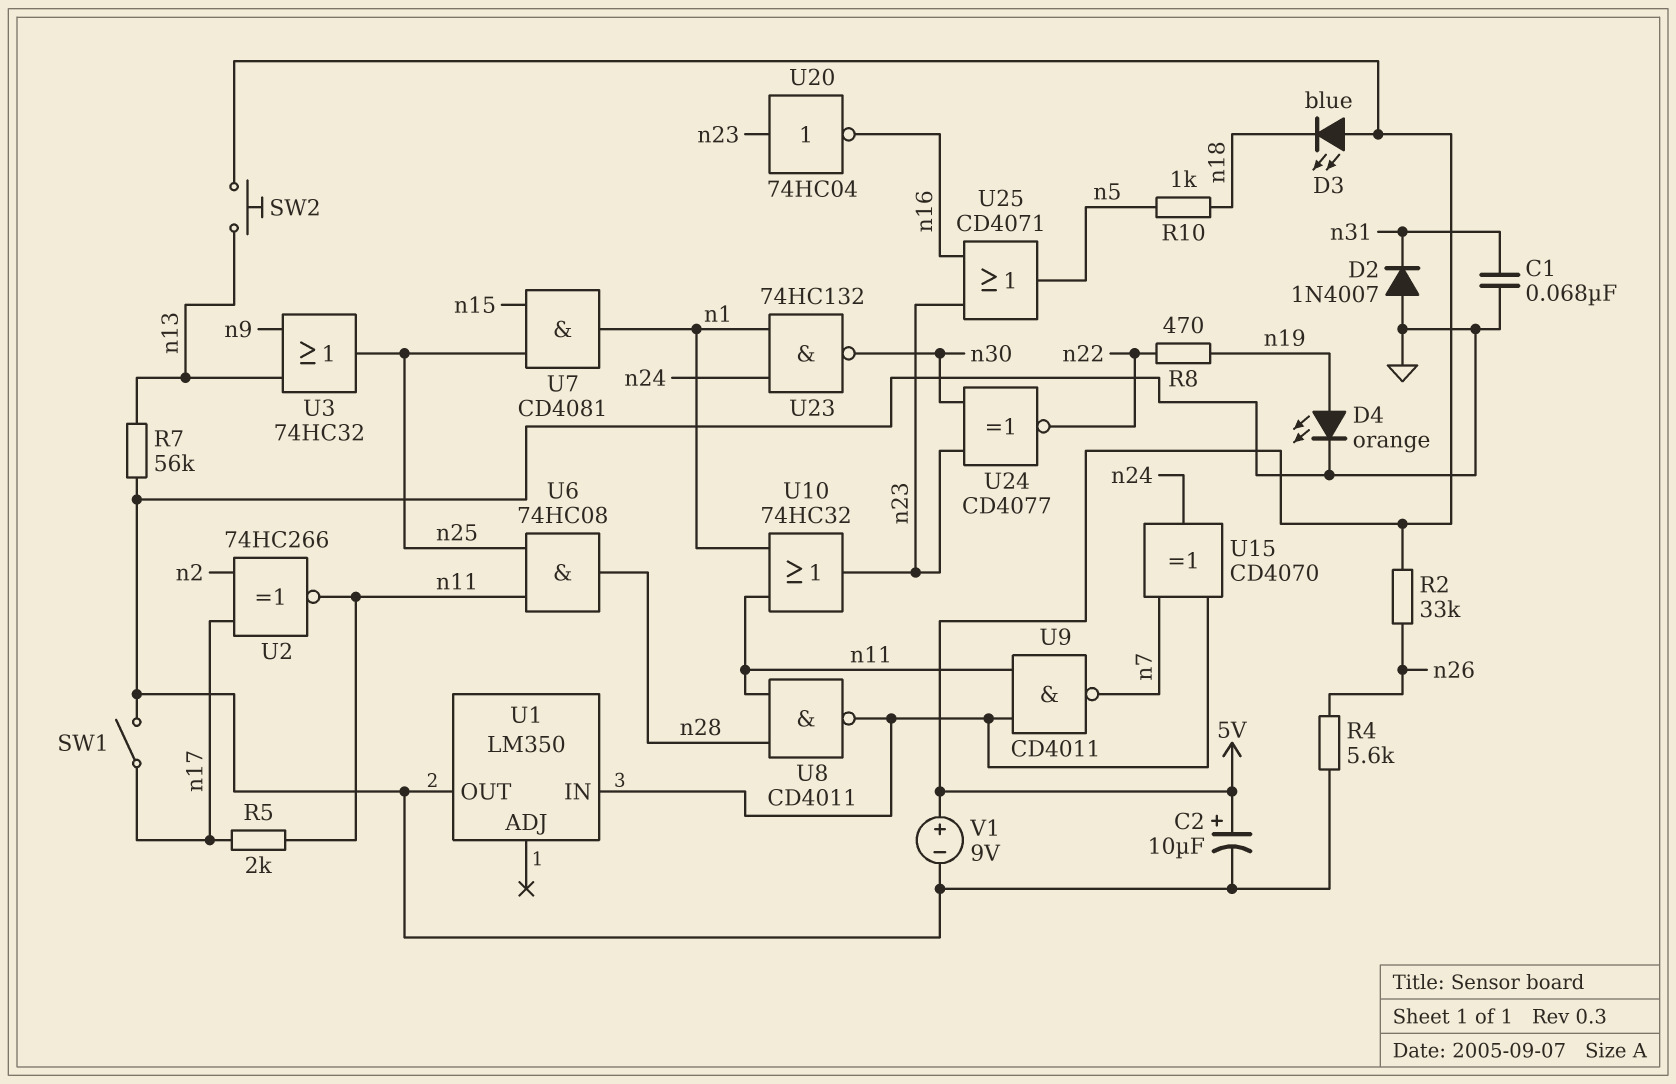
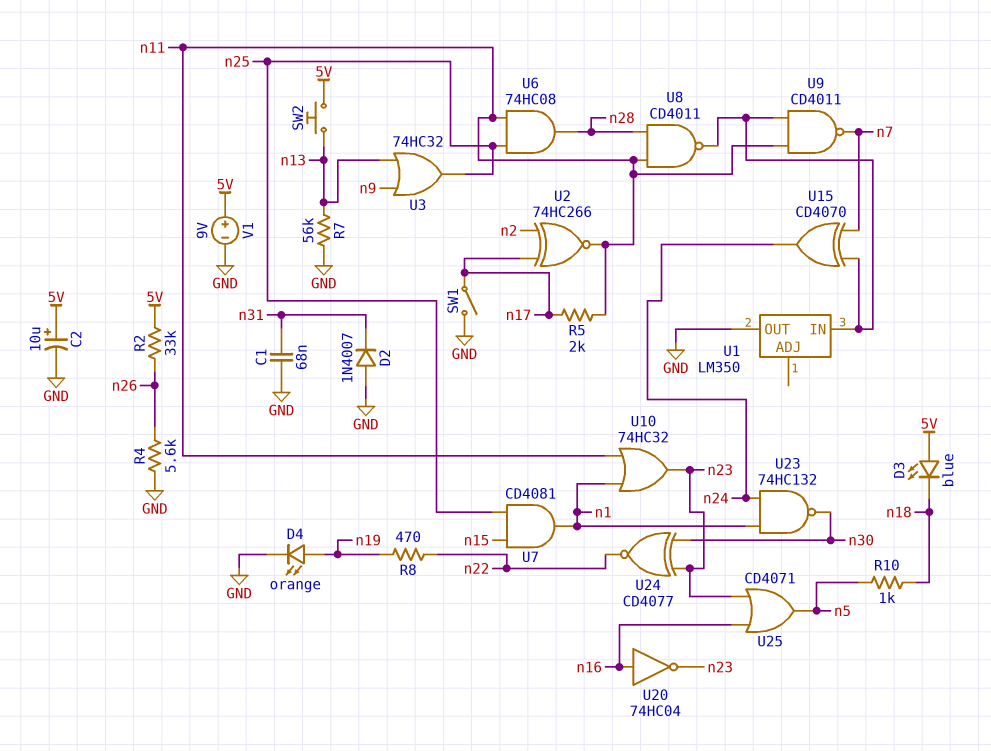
U20: NOT 74HC04 (in n23, out n16) -> NOT 74HC04 (in n16, out n23)

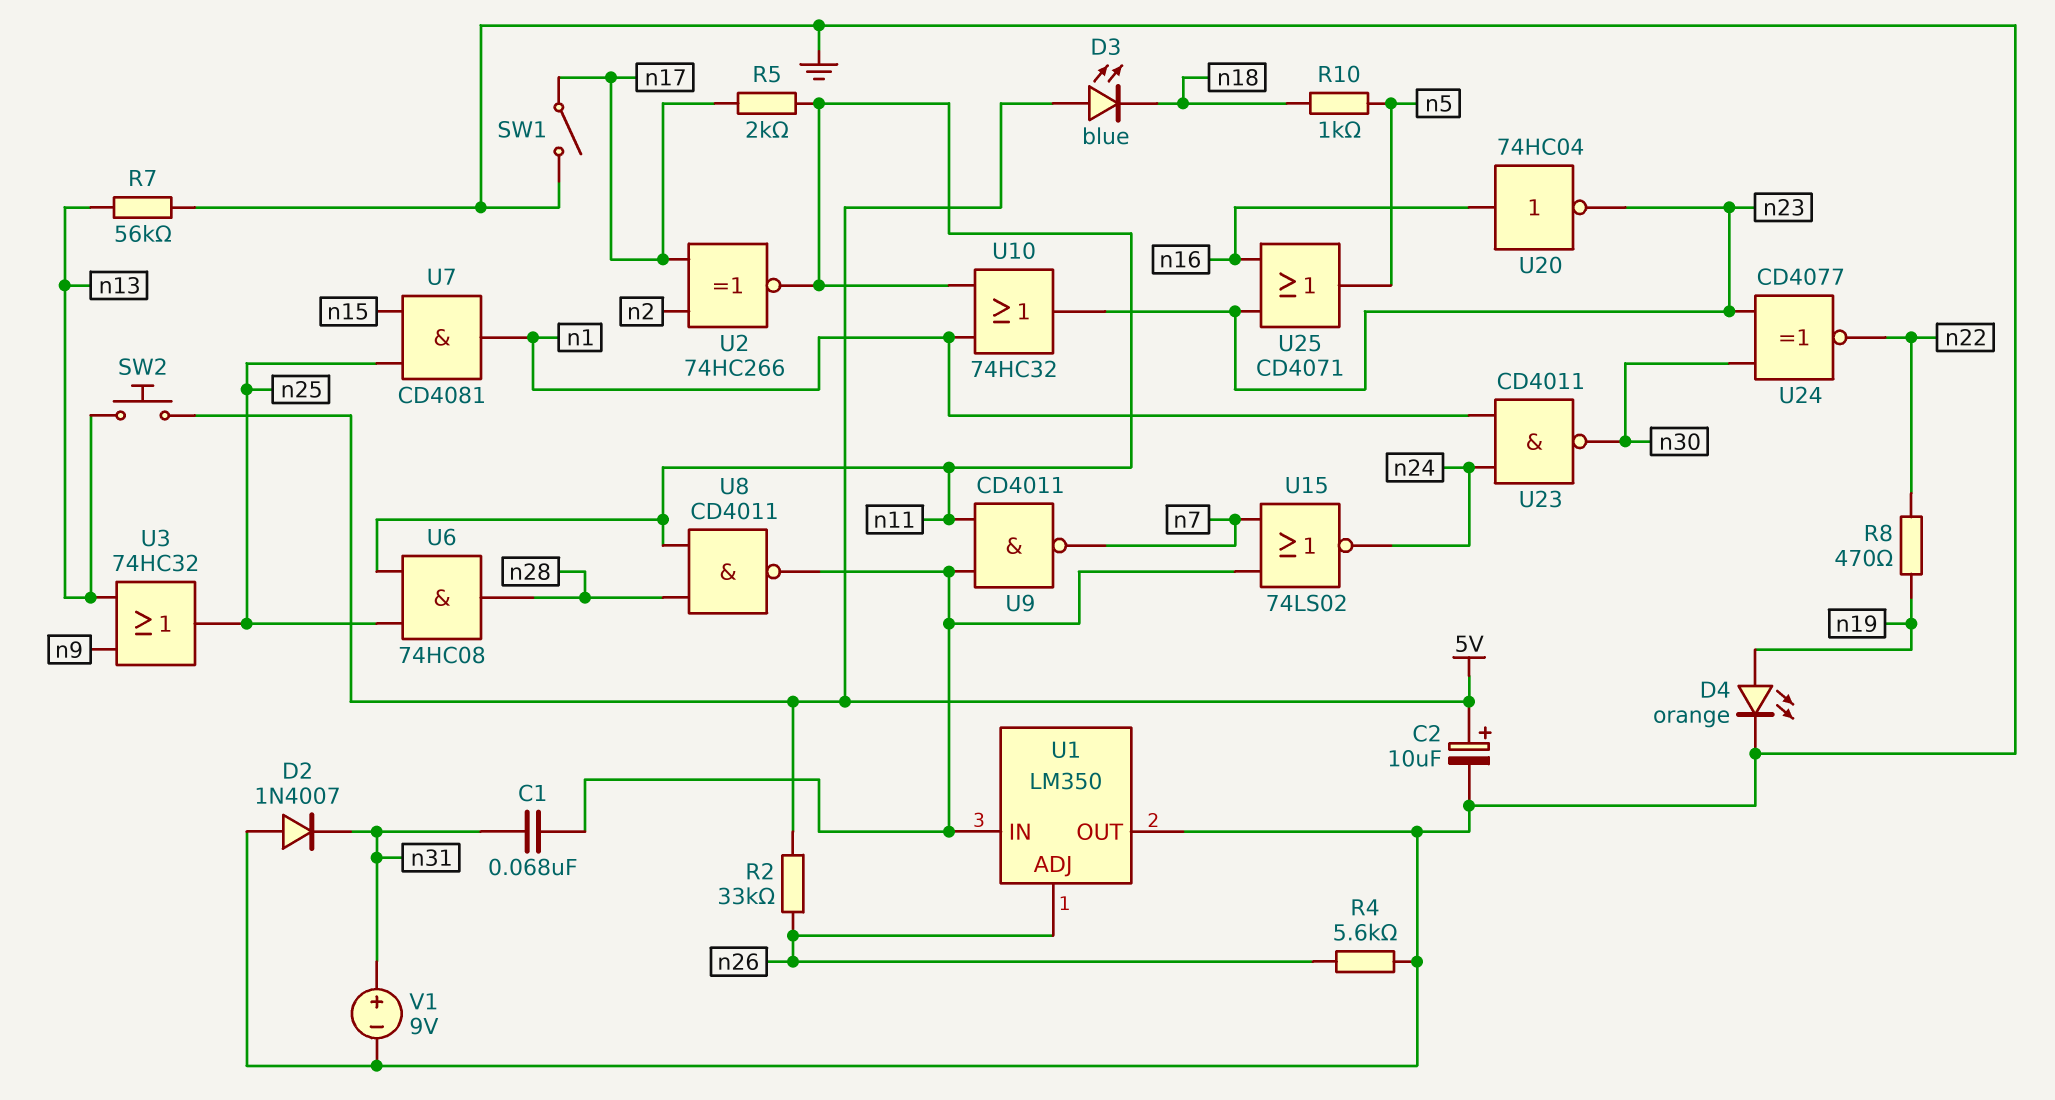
C1: 68nF (GND, n31) -> 68nF (U1/IN, n31)
U1 pin ADJ: none -> n26
U15: XOR CD4070 (in U1/IN, in n7, out n24) -> NOR 74LS02 (in U1/IN, in n7, out n24)
U23: NAND 74HC132 (in n1, in n24, out n30) -> NAND CD4011 (in n1, in n24, out n30)
V1: 9V (plus 5V, minus GND) -> 9V (plus n31, minus GND)

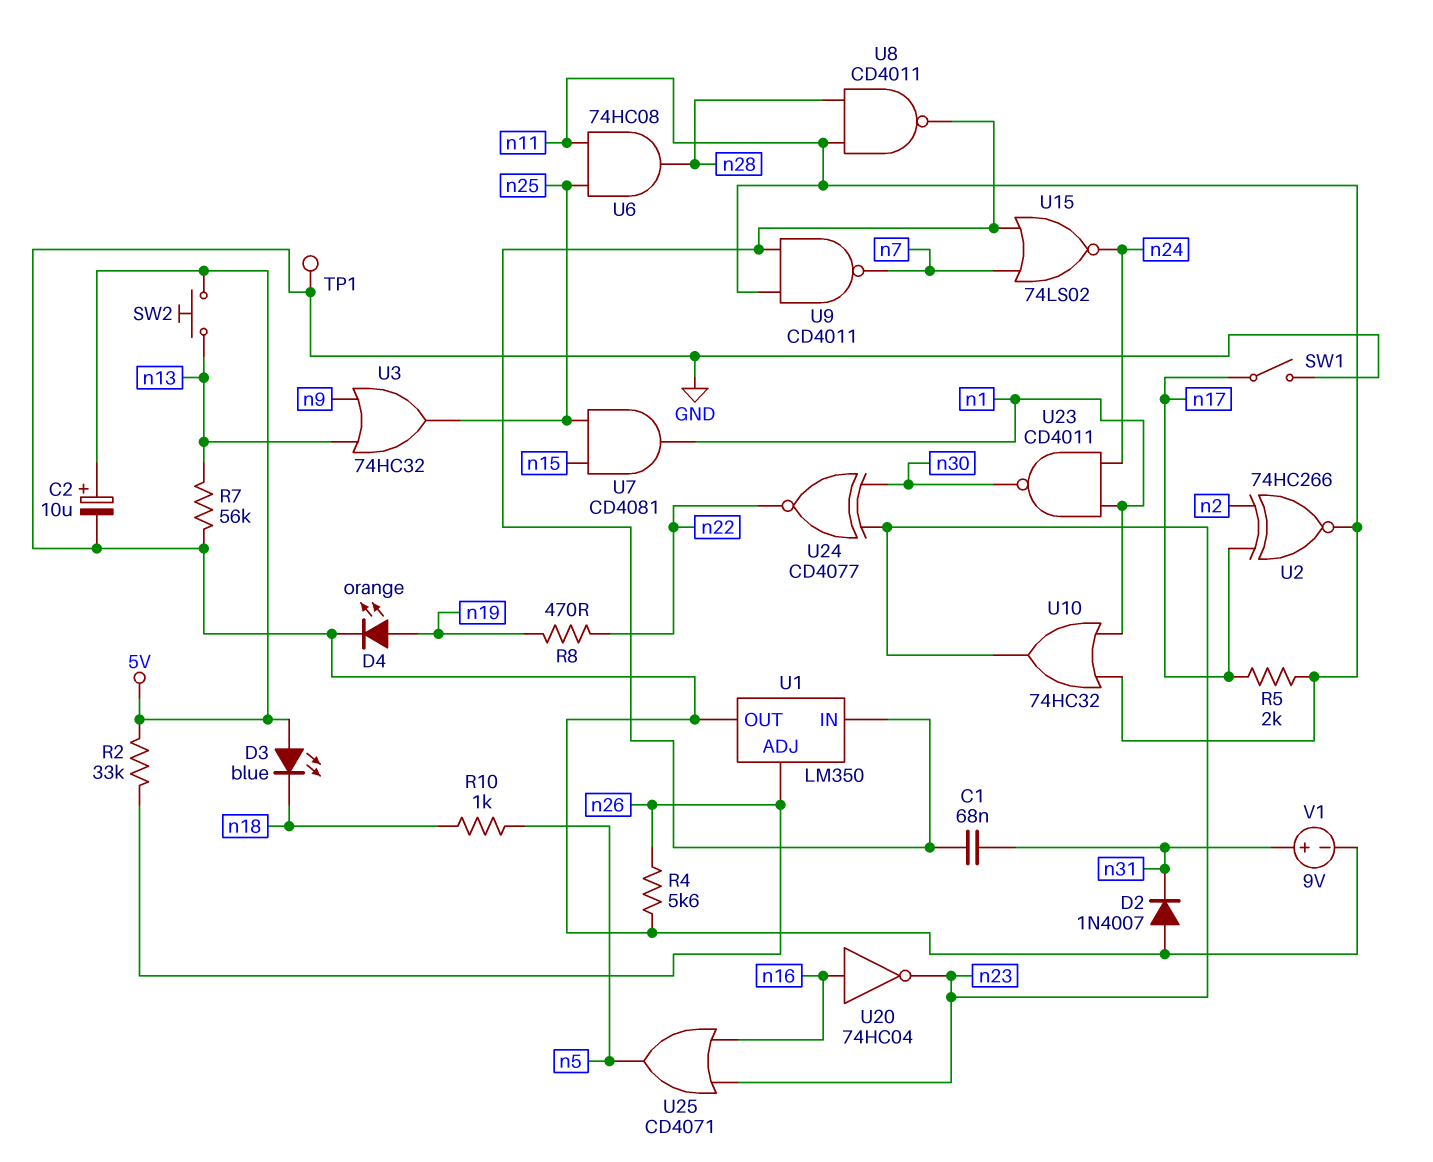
TP1: none -> test point (GND)

